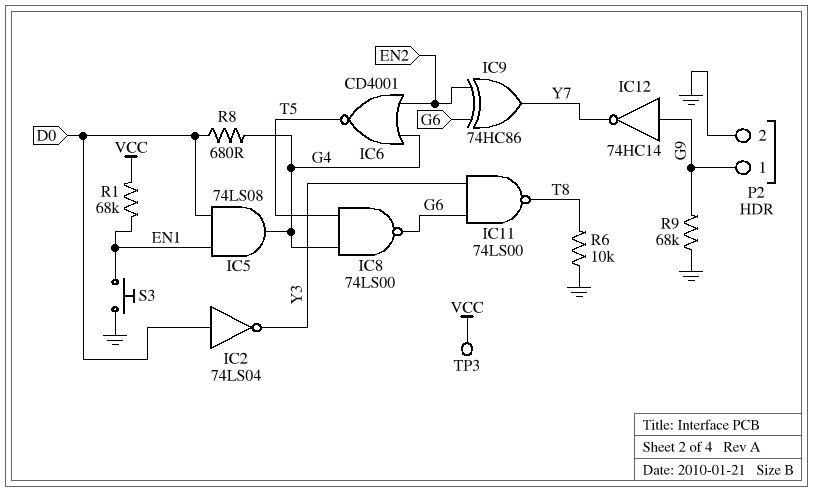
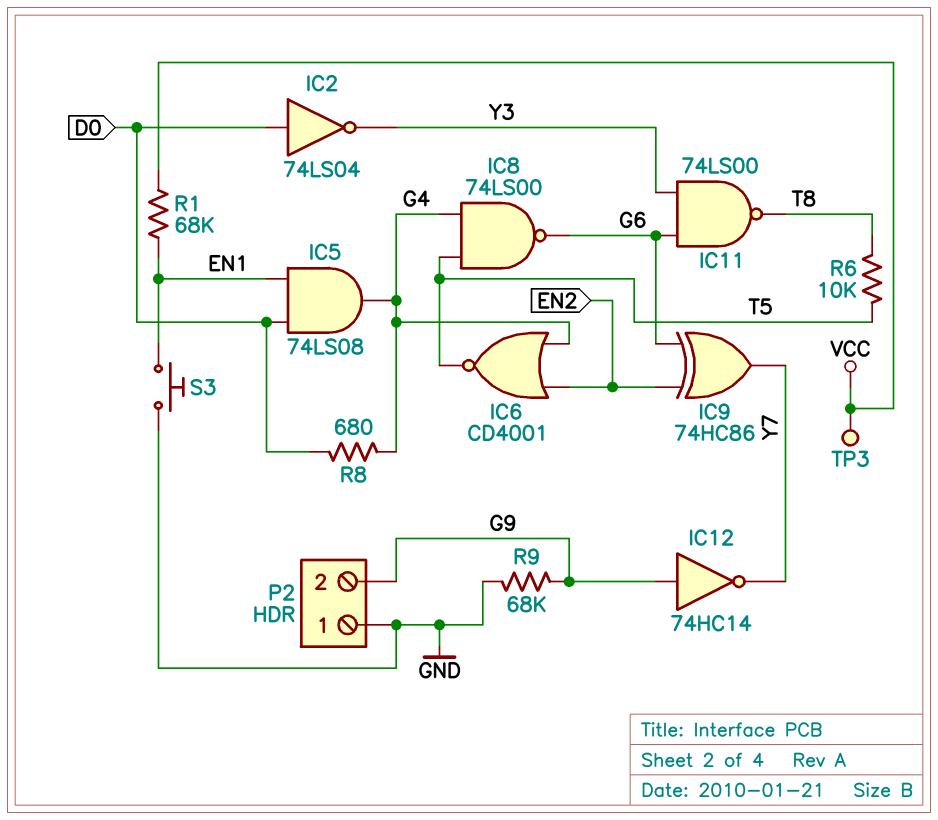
P2 pin 1: G9 -> GND
P2 pin 2: GND -> G9
R6: 10k (GND, T8) -> 10k (T5, T8)

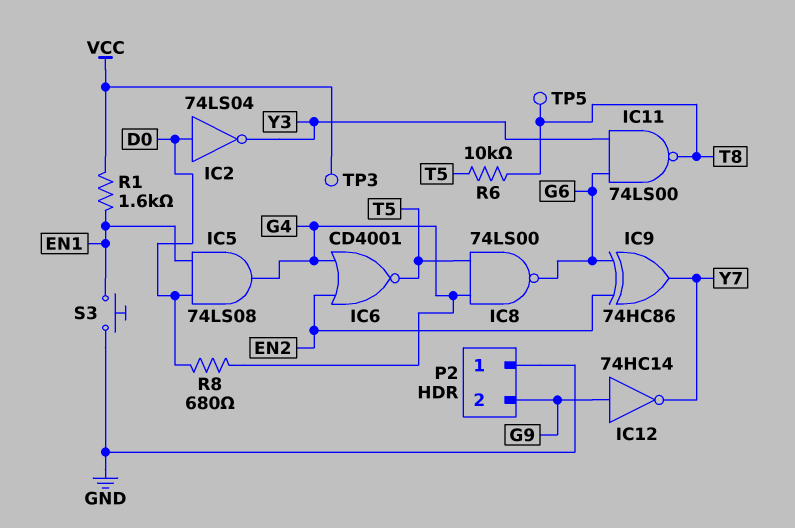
R1: 68k (EN1, VCC) -> 1.6k (EN1, VCC)
R9: 68k (G9, GND) -> none
TP5: none -> test point (T8)

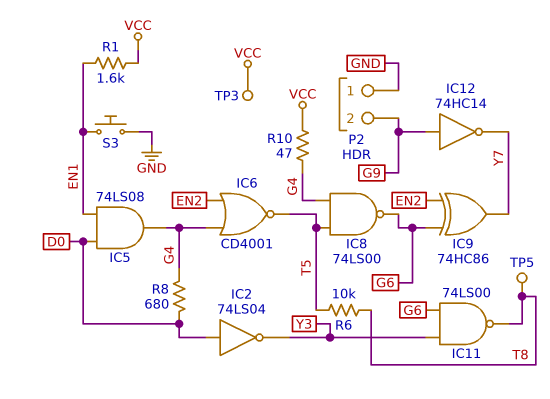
R10: none -> 47 (G4, VCC)

